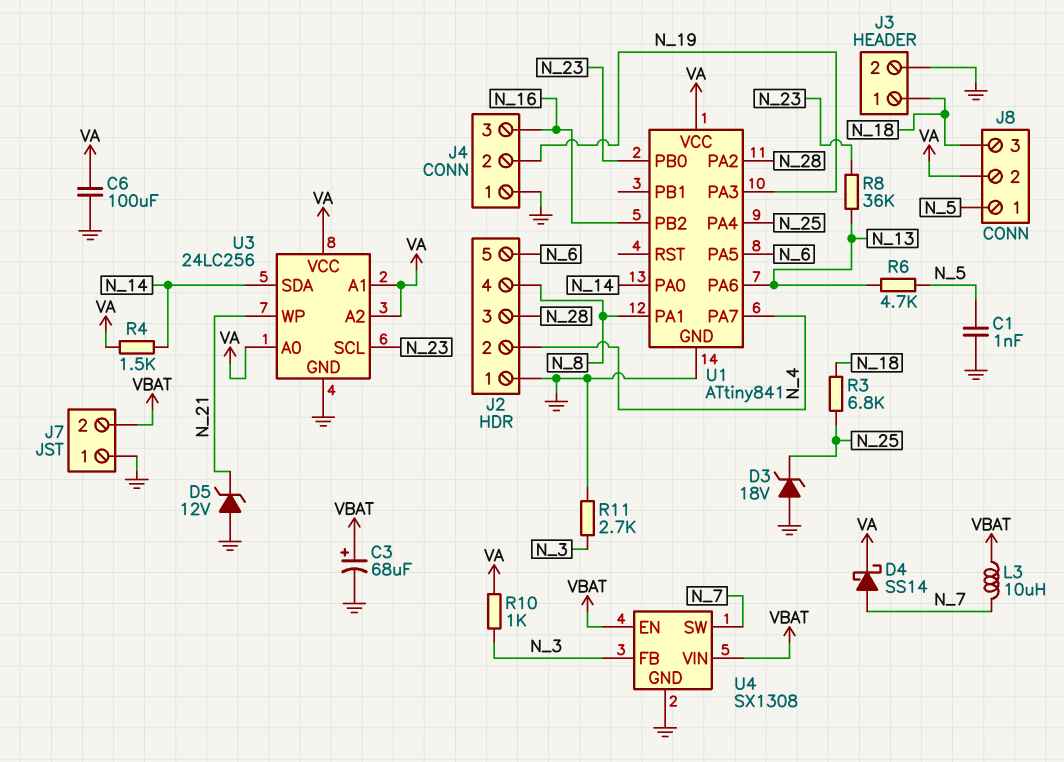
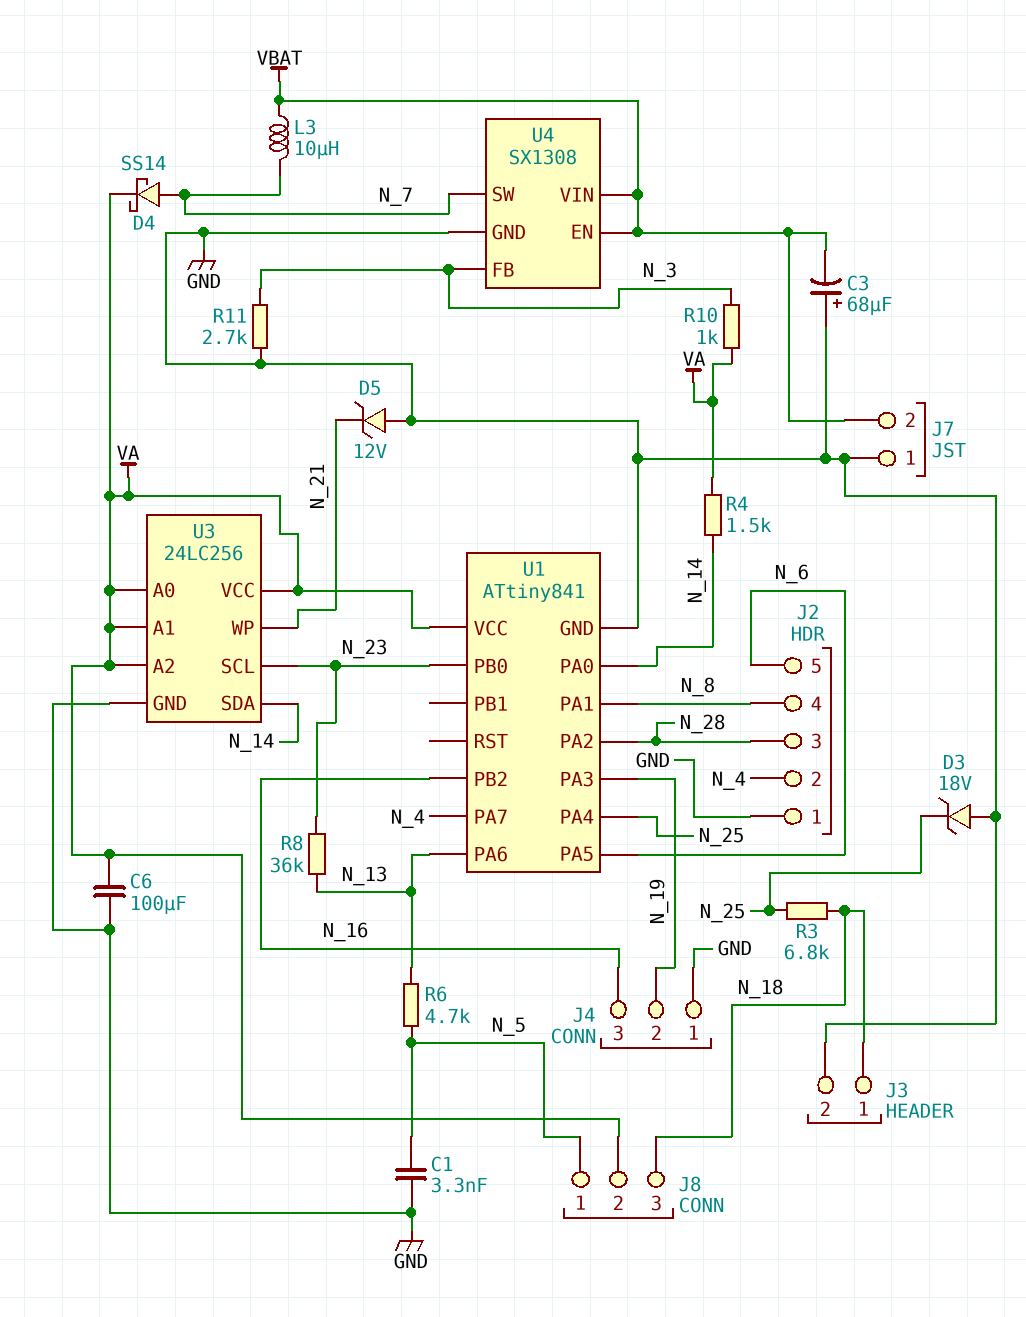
C1: 1nF (GND, N_5) -> 3.3nF (GND, N_5)
C3: 68uF (plus VBAT, minus GND) -> 68uF (plus GND, minus VBAT)

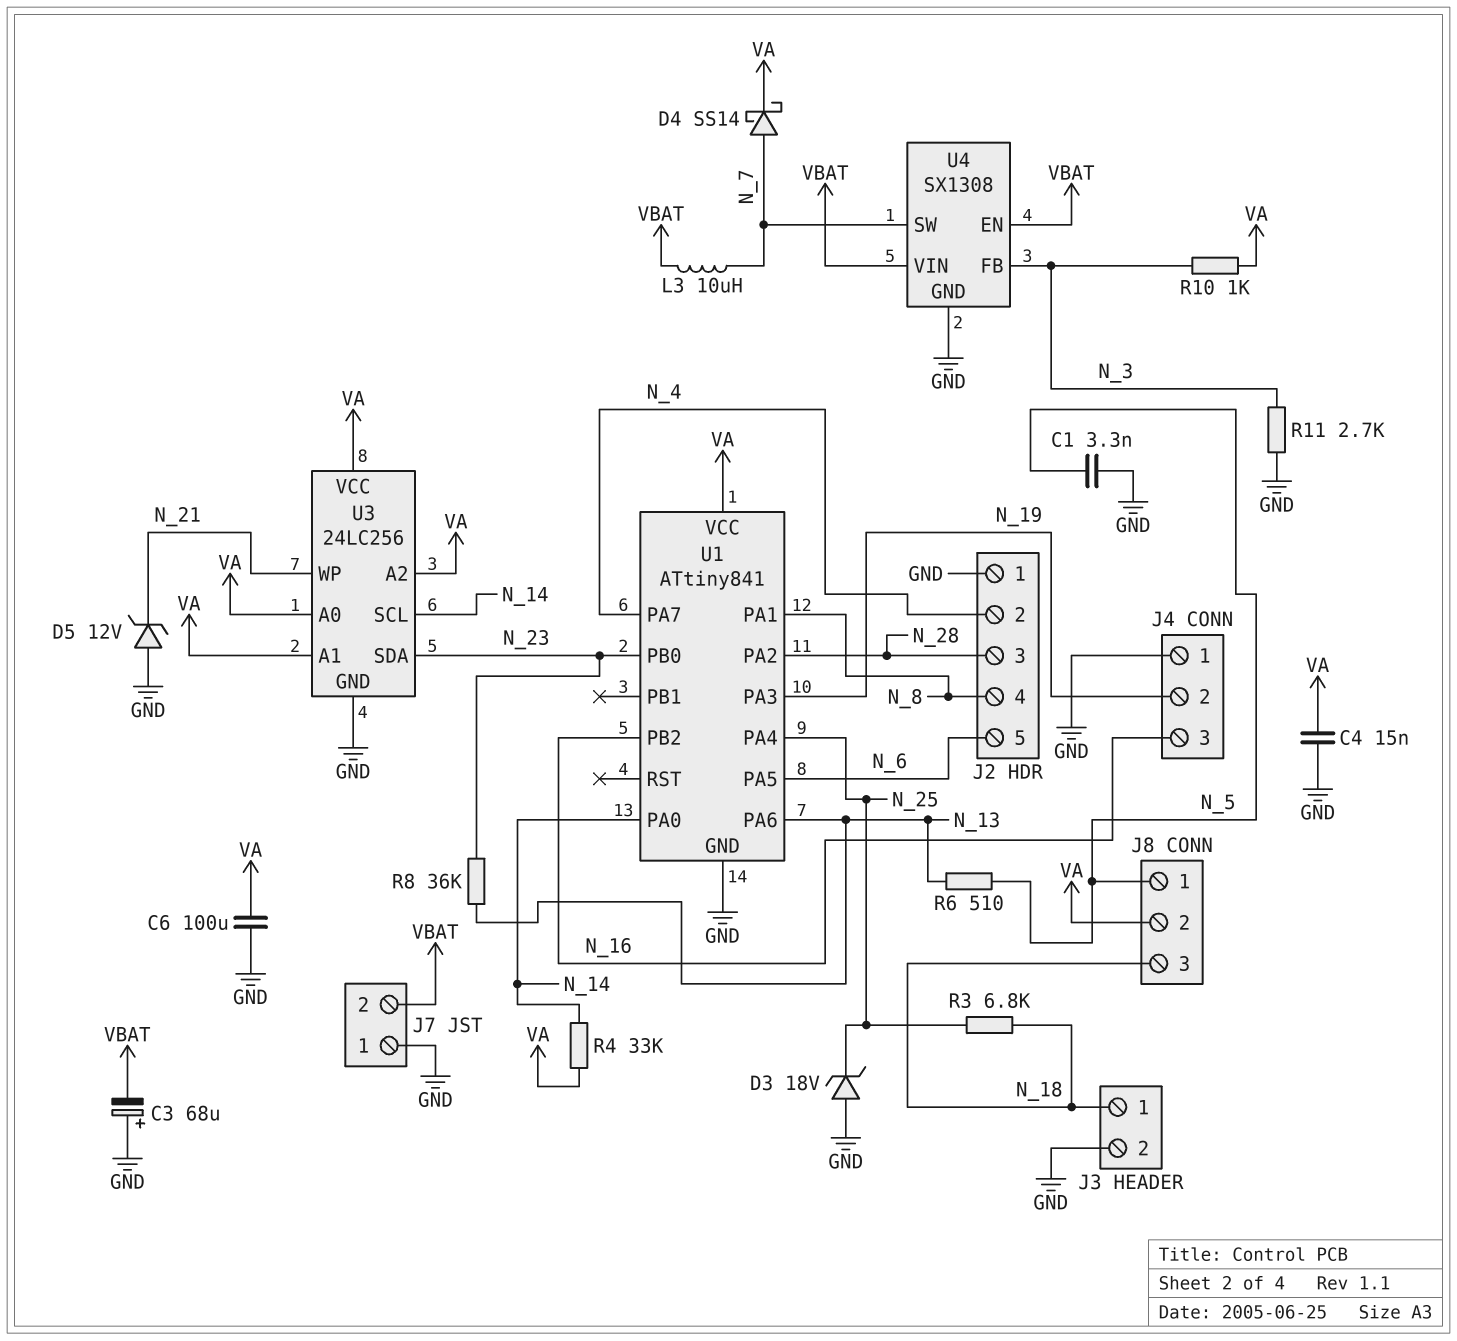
C4: none -> 15nF (GND, VA)
R4: 1.5k (N_14, VA) -> 33k (N_14, VA)
R6: 4.7k (N_5, N_13) -> 510 (N_5, N_13)
U3 pin SCL: N_23 -> N_14
U3 pin SDA: N_14 -> N_23

